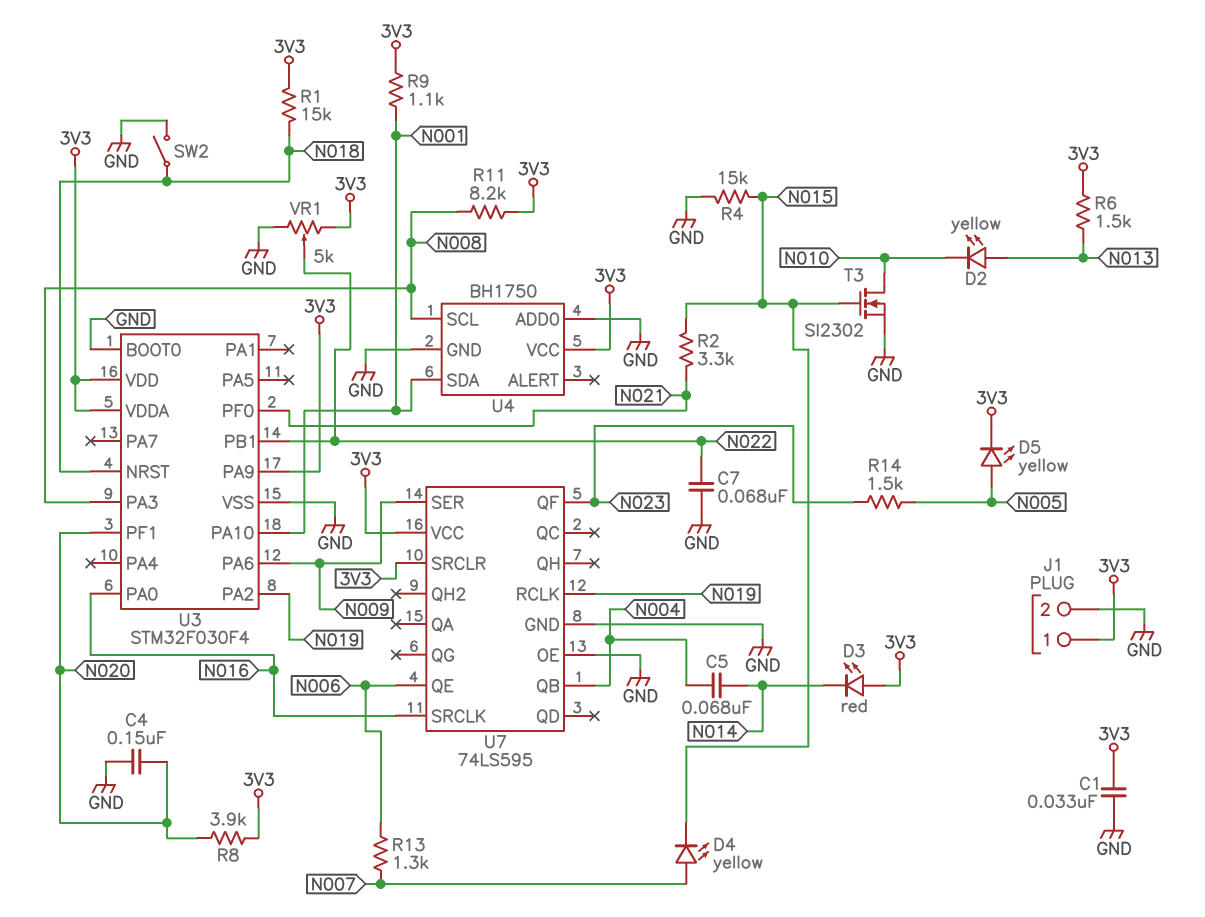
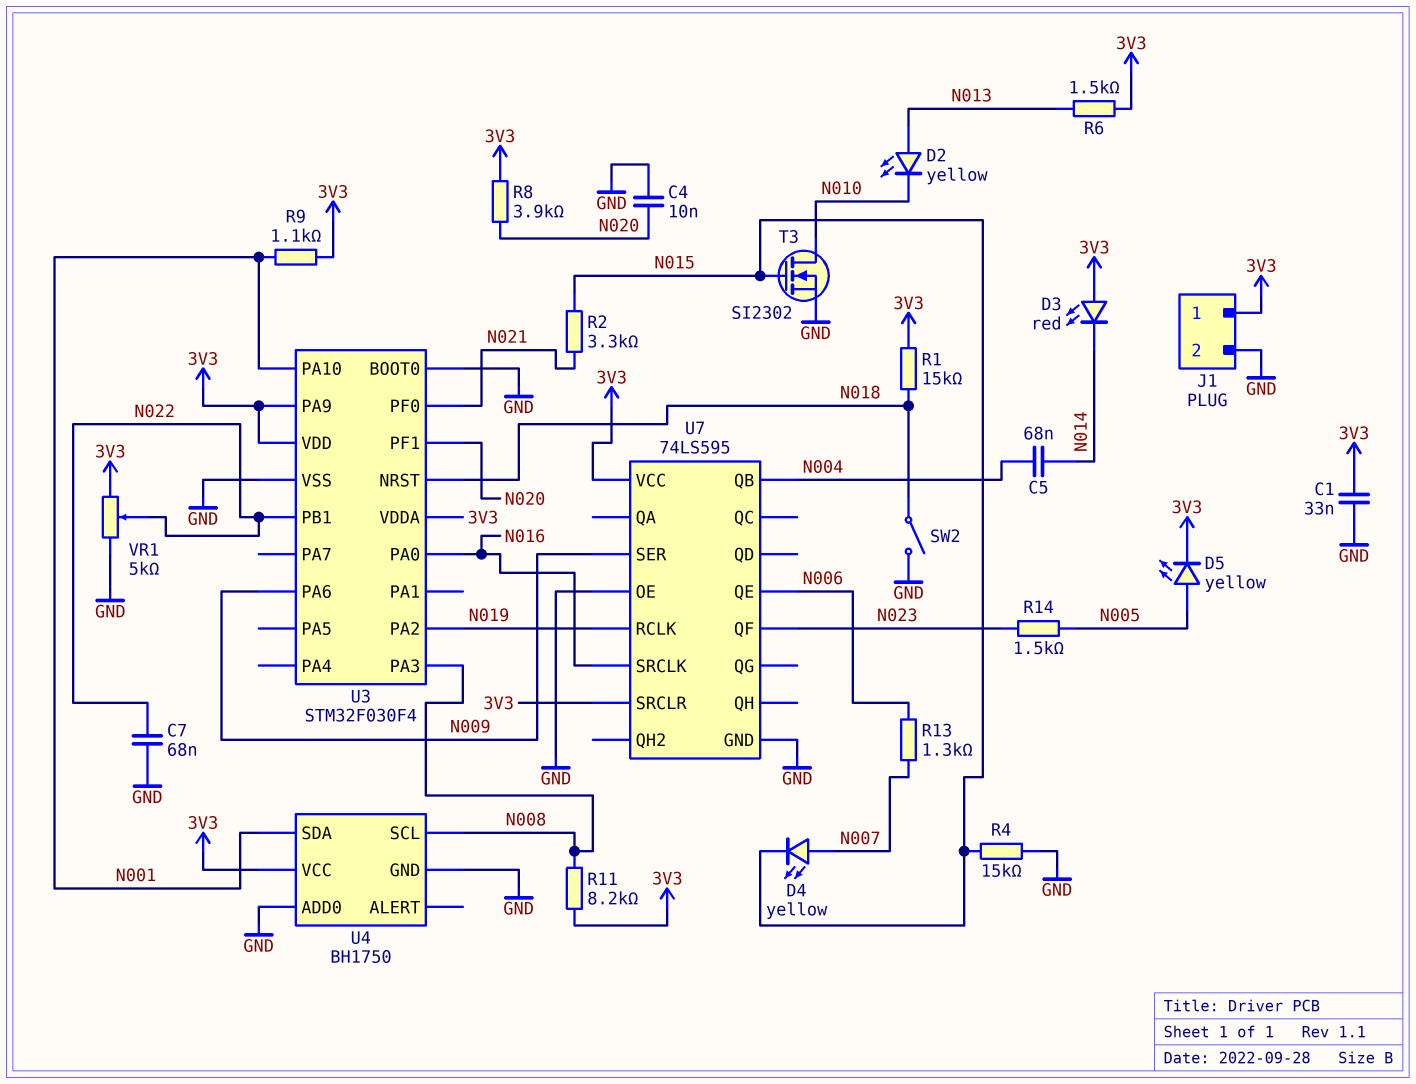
C4: 150nF (GND, N020) -> 10nF (GND, N020)

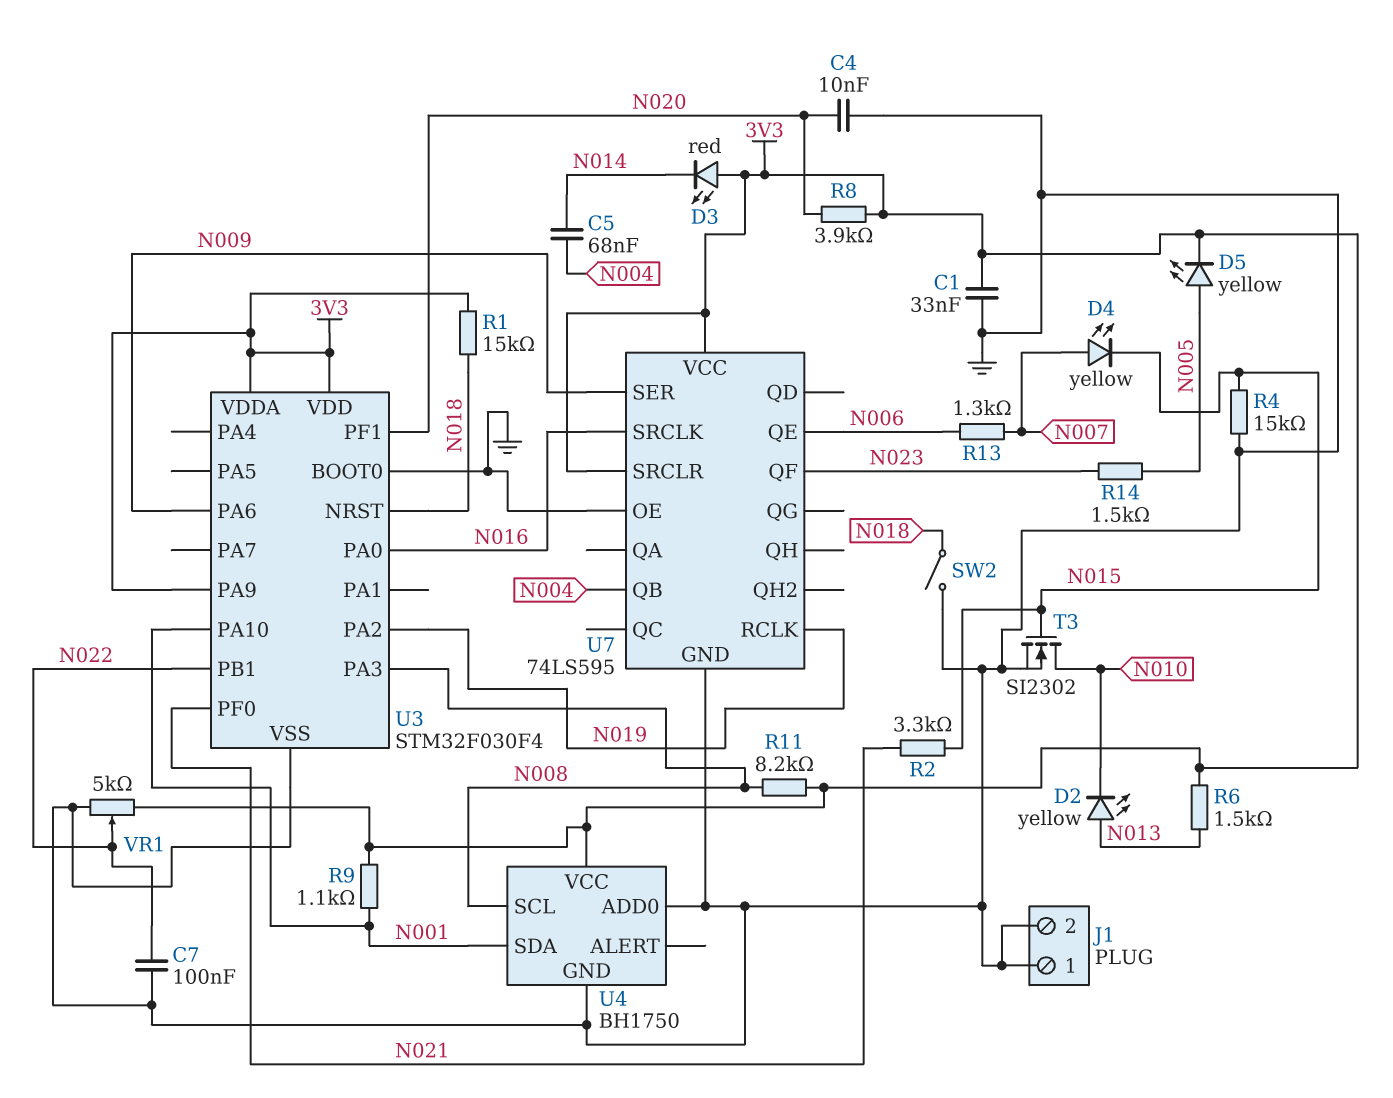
C7: 68nF (GND, N022) -> 100nF (GND, N022)
J1 pin 1: 3V3 -> GND

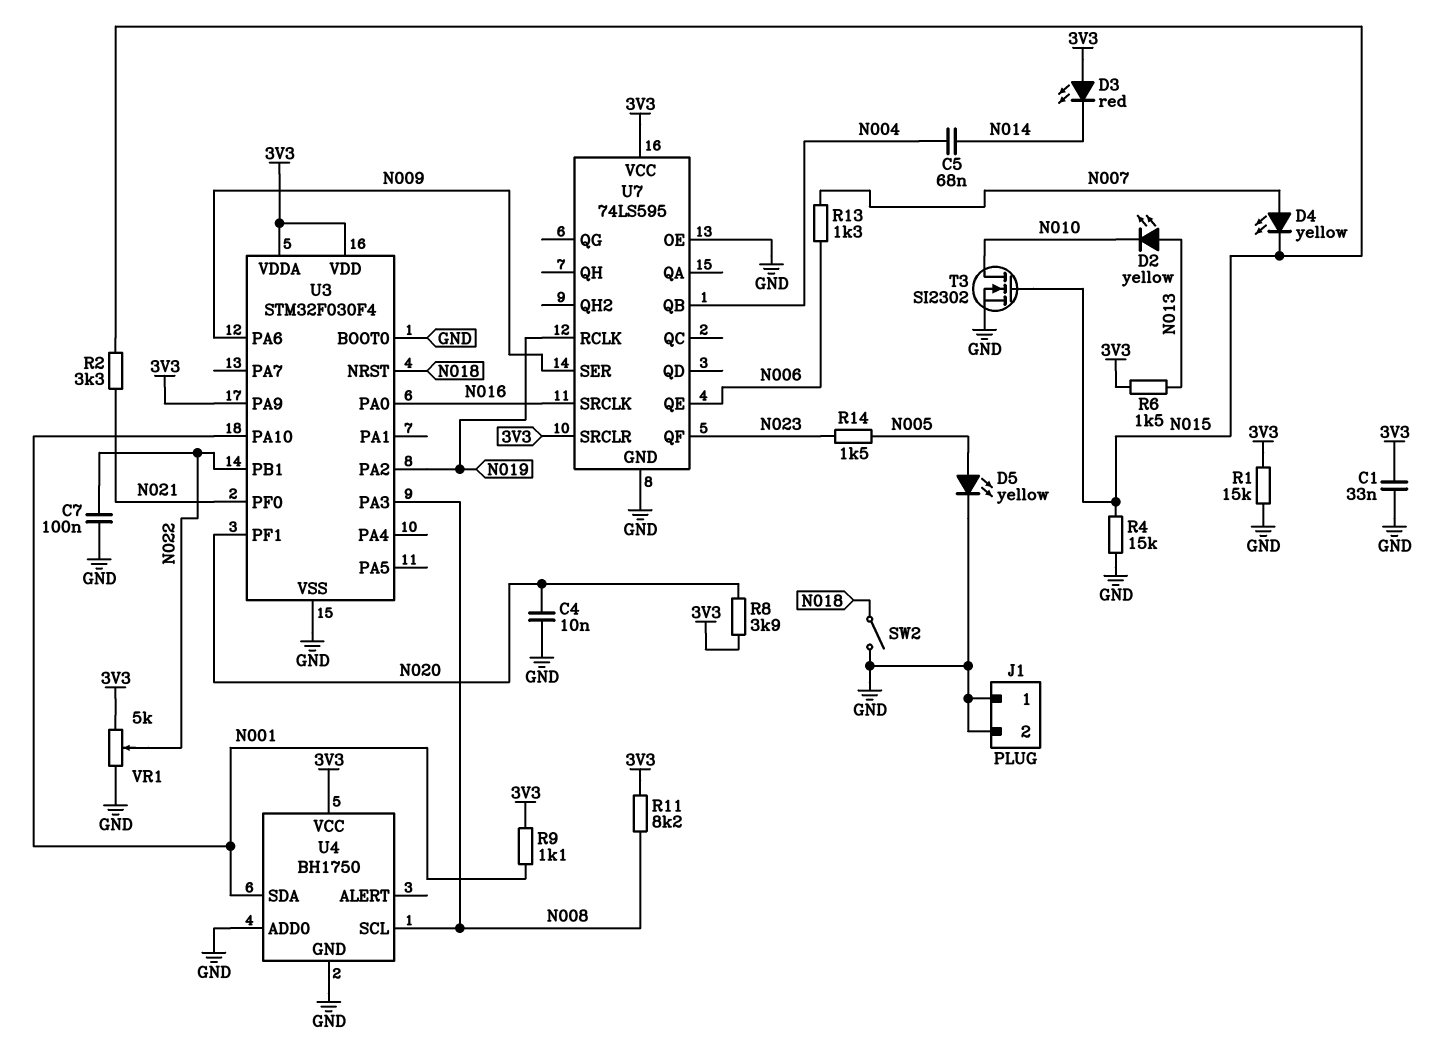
D5: LED yellow (A N005, K 3V3) -> LED yellow (A N005, K GND)
R1: 15k (3V3, N018) -> 15k (3V3, GND)

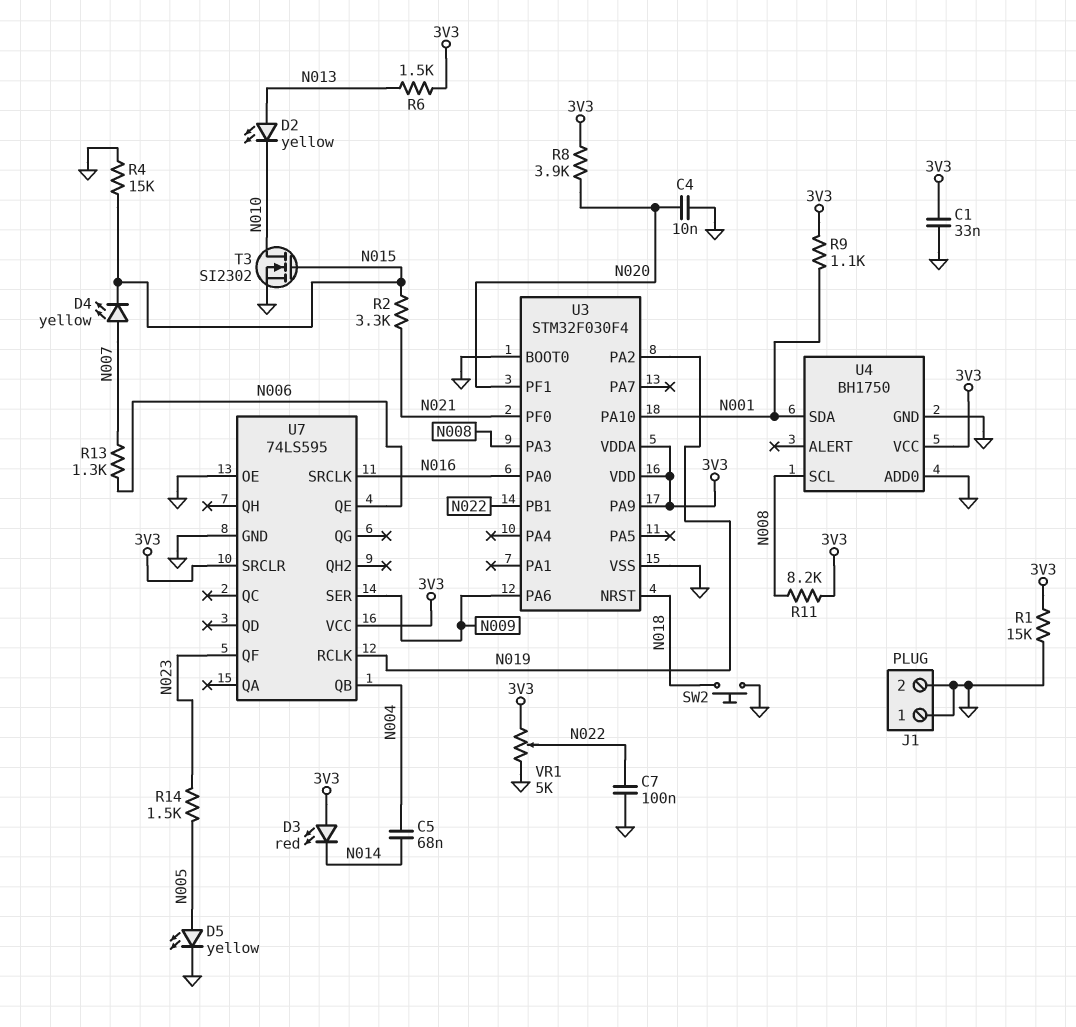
SW2: switch (GND, N018) -> button (GND, N018)

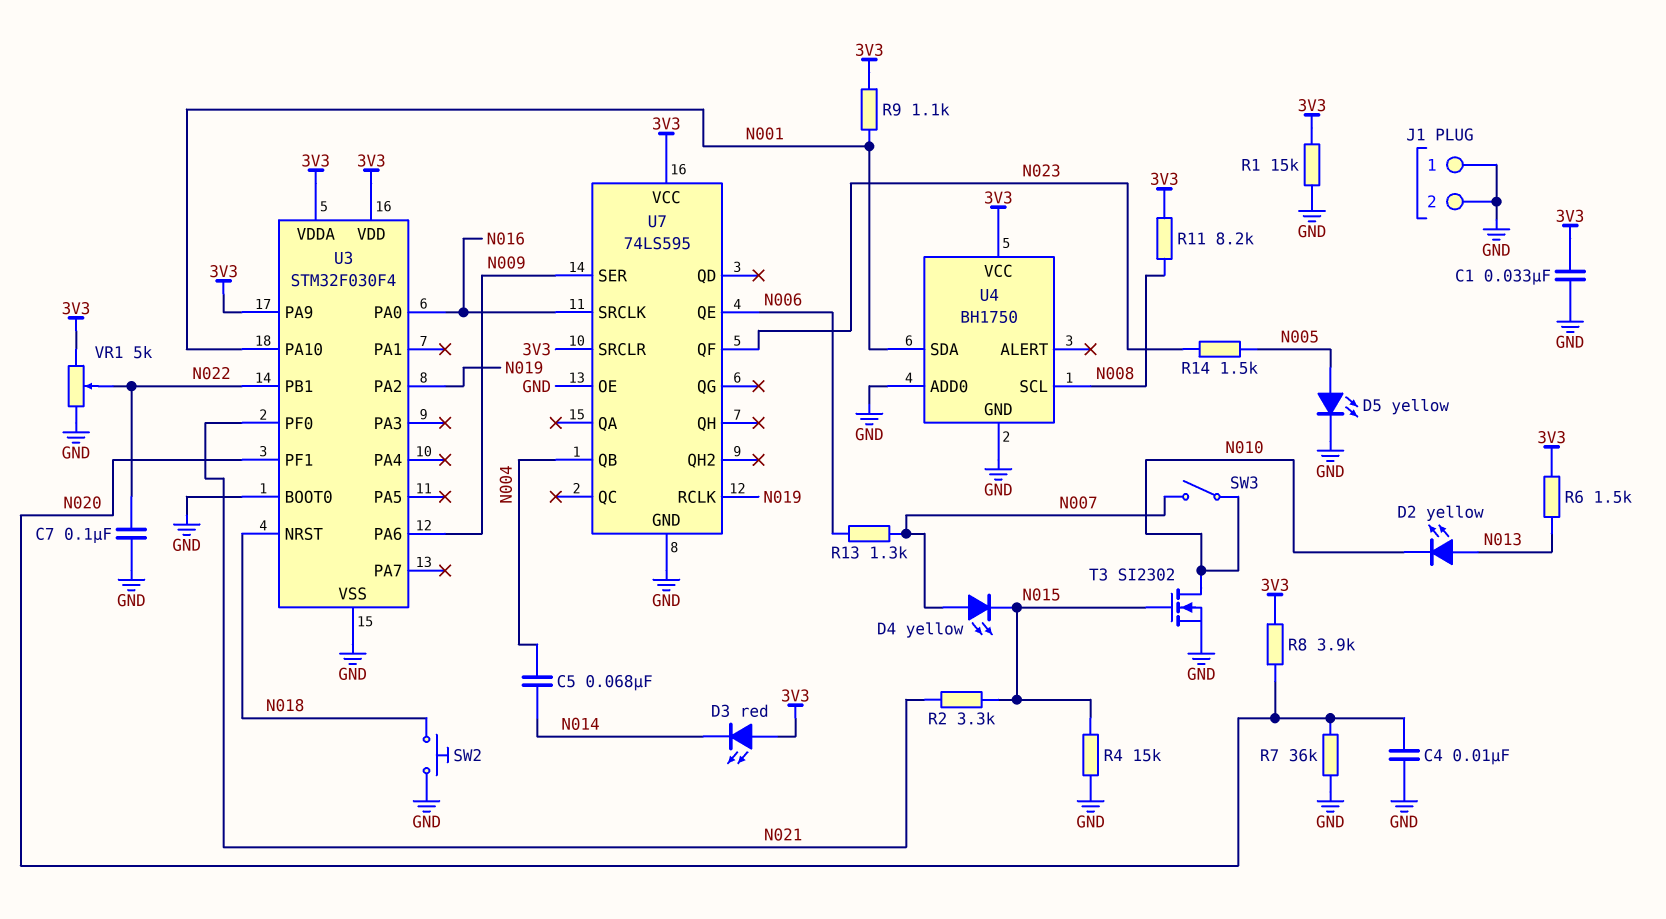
R7: none -> 36k (GND, N020)
SW3: none -> switch (N007, N010)
U3 pin PA3: N008 -> none

